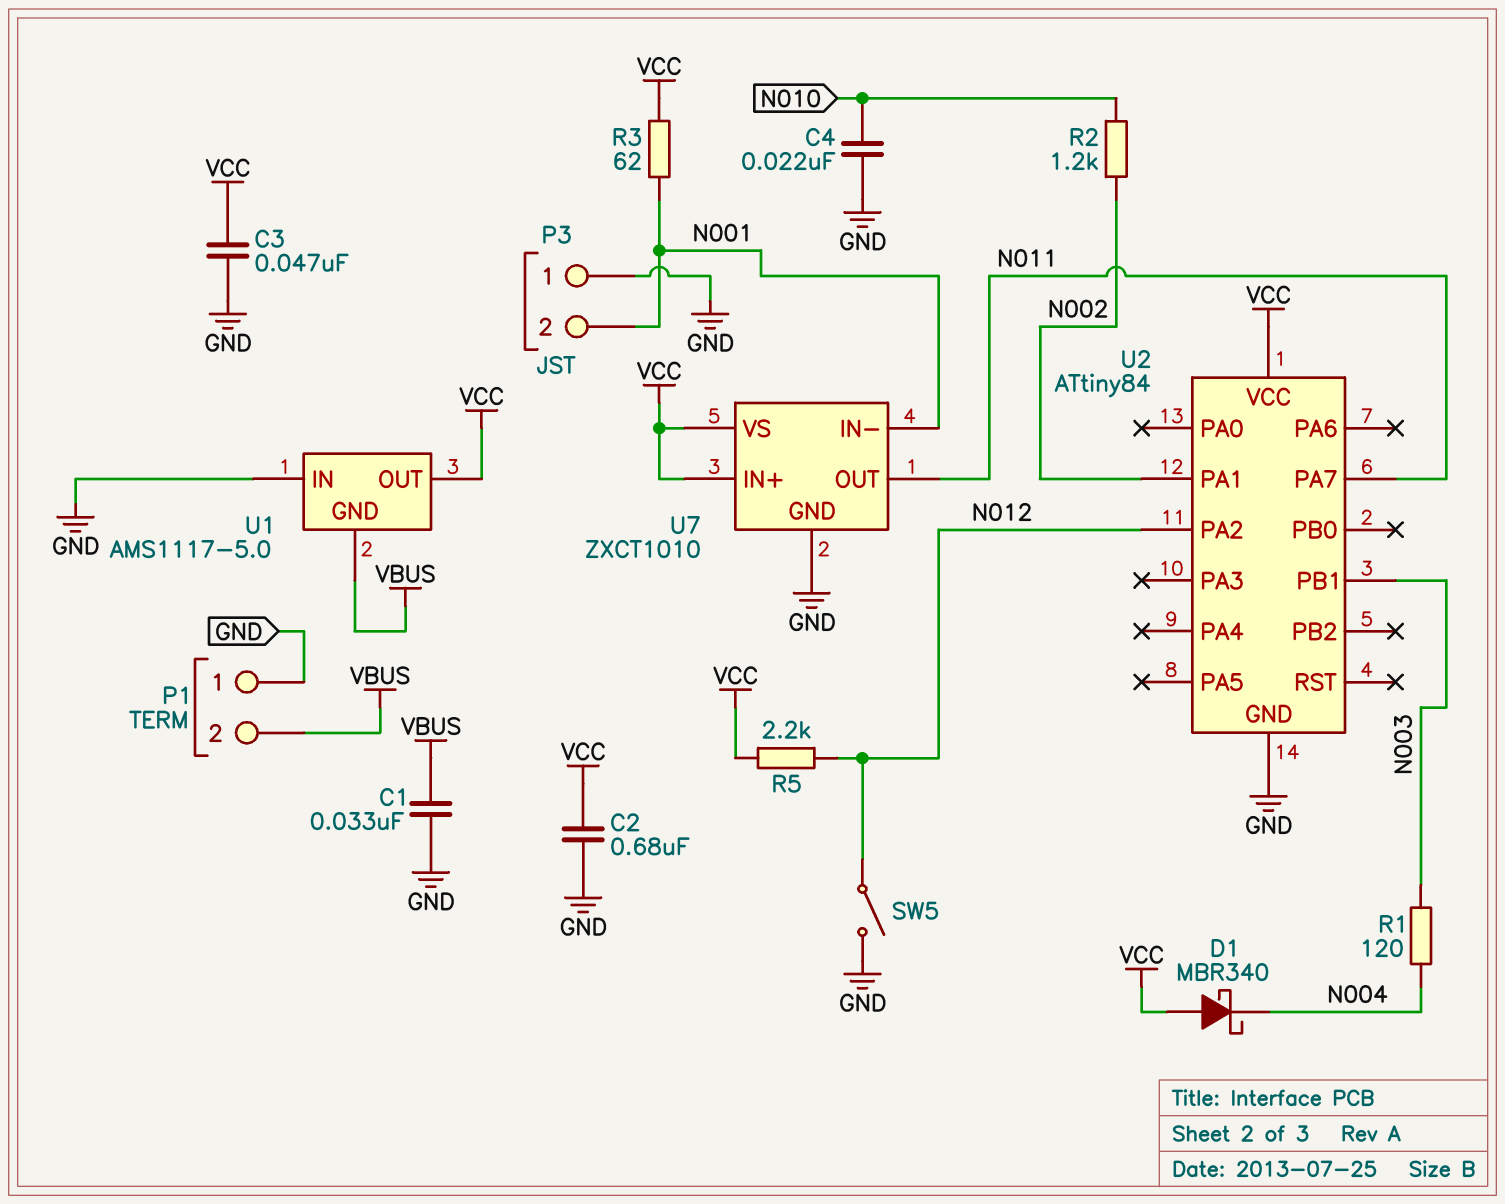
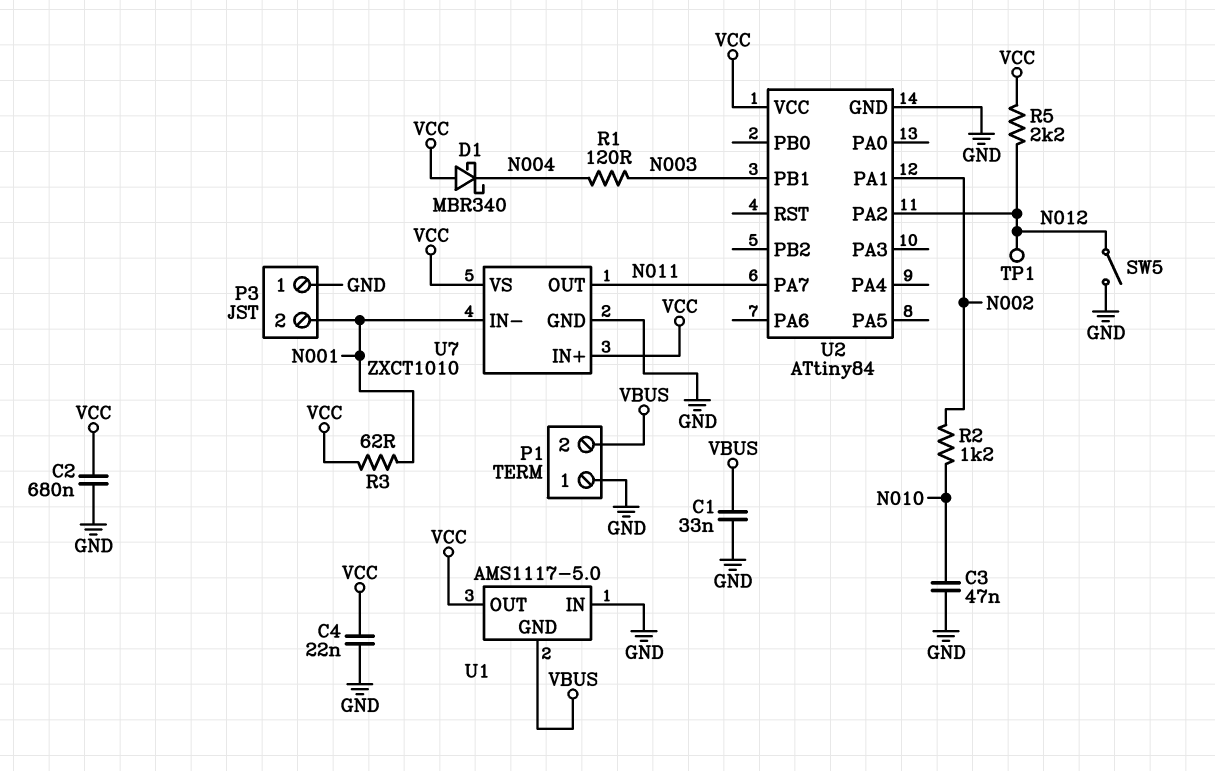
C3: 47nF (GND, VCC) -> 47nF (GND, N010)
C4: 22nF (GND, N010) -> 22nF (GND, VCC)
TP1: none -> test point (N012)

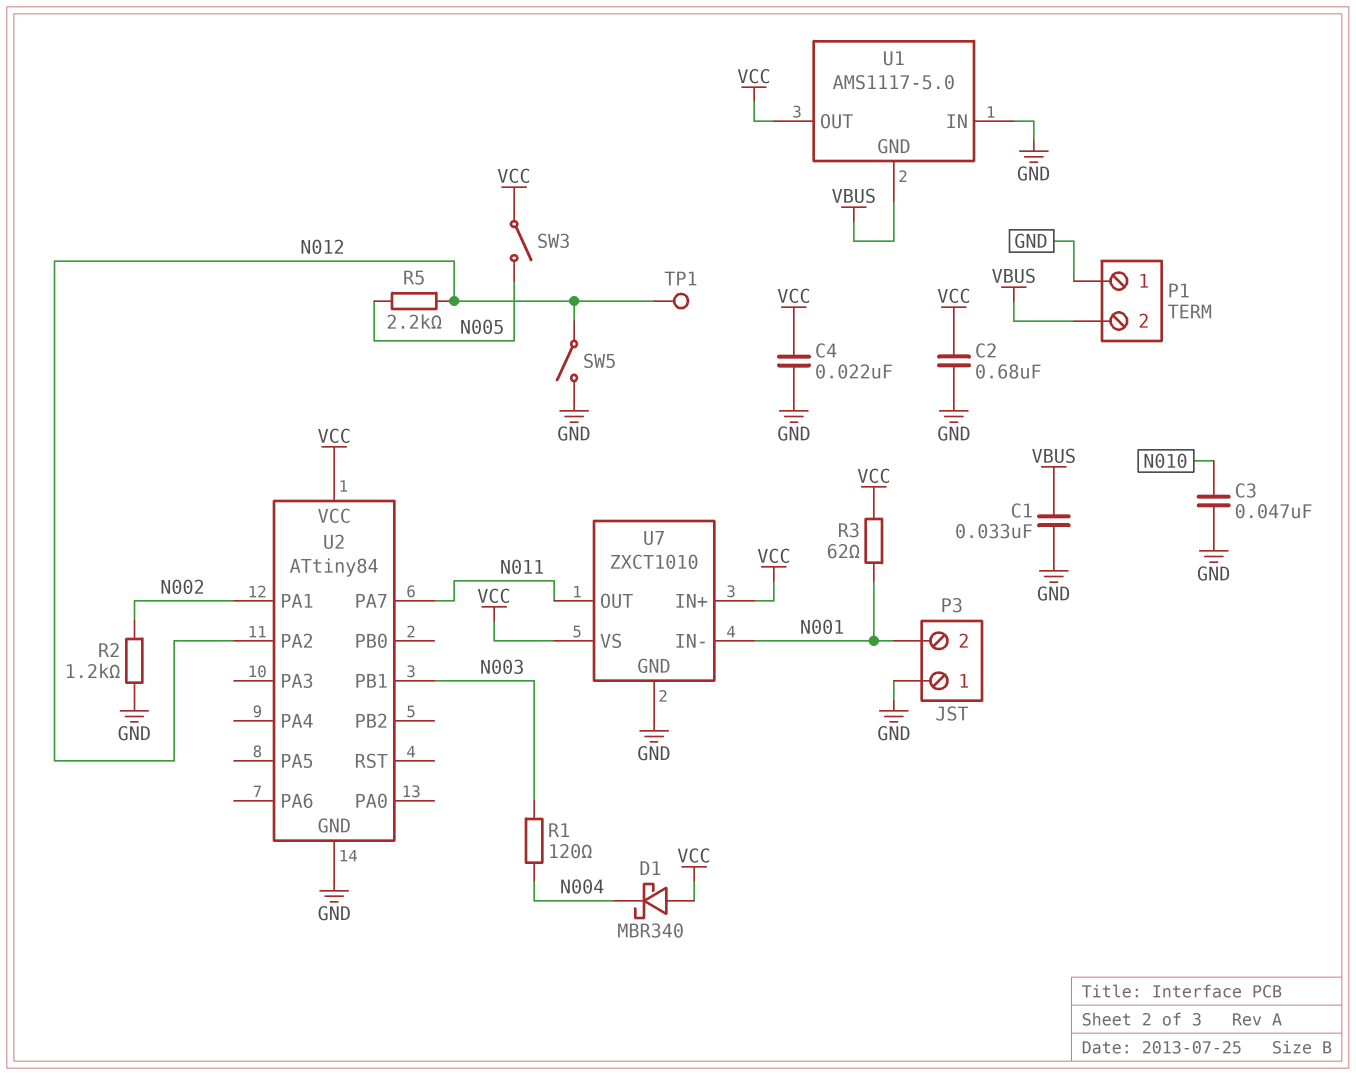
R2: 1.2k (N002, N010) -> 1.2k (GND, N002)
R5: 2.2k (N012, VCC) -> 2.2k (N005, N012)
SW3: none -> switch (N005, VCC)

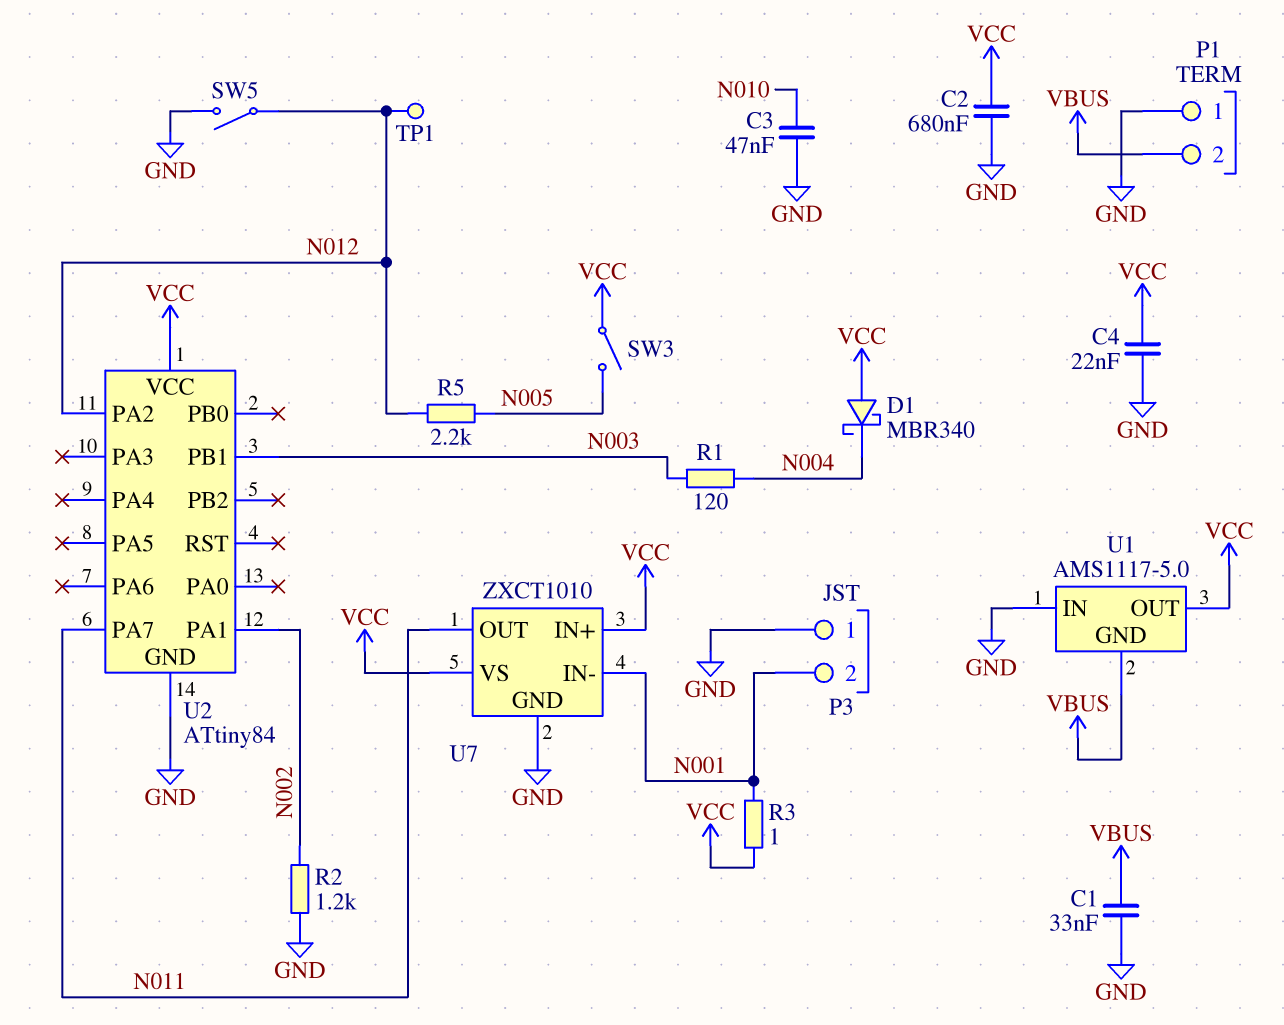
R3: 62 (N001, VCC) -> 1 (N001, VCC)

